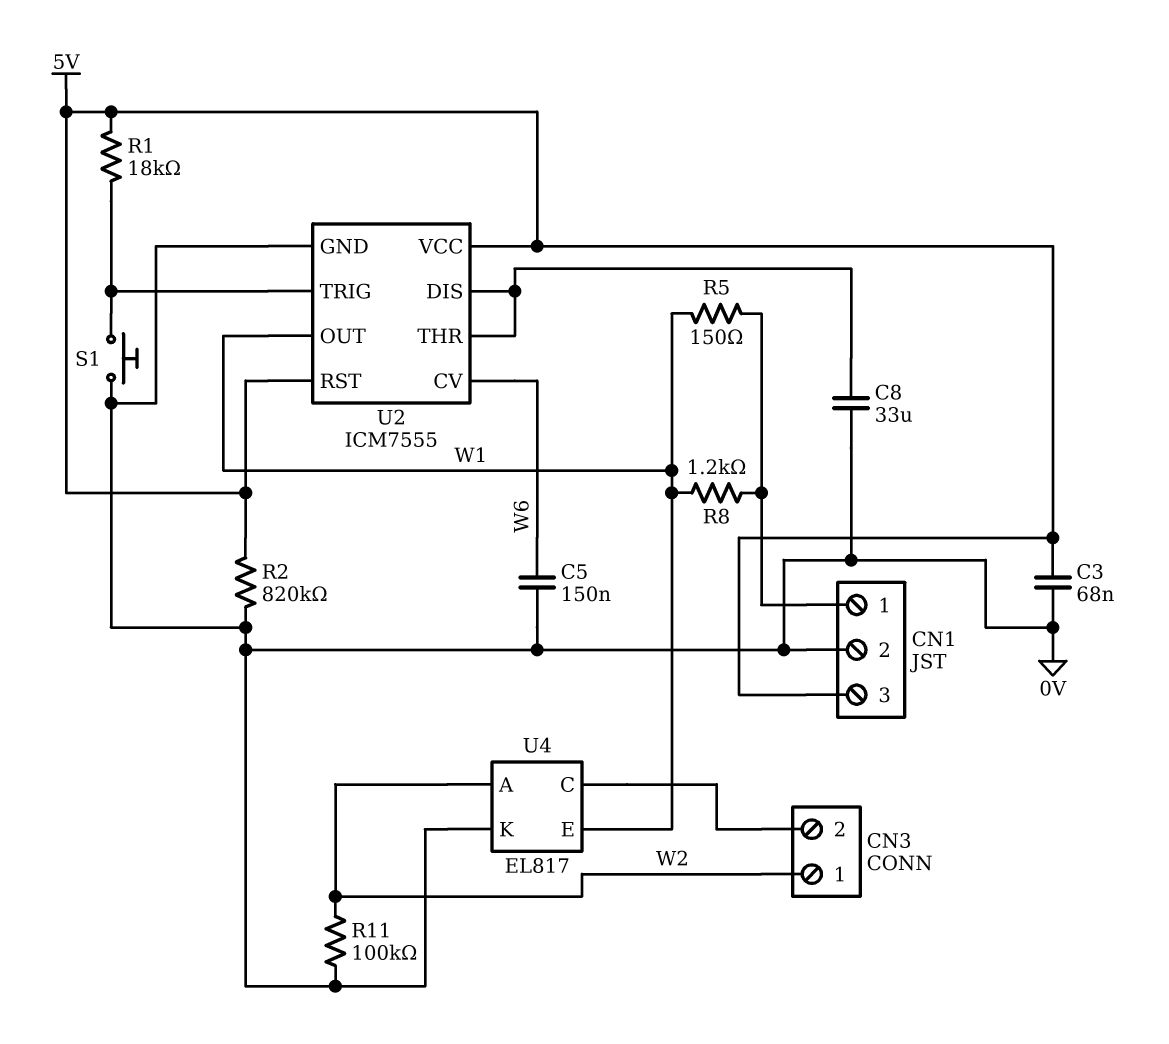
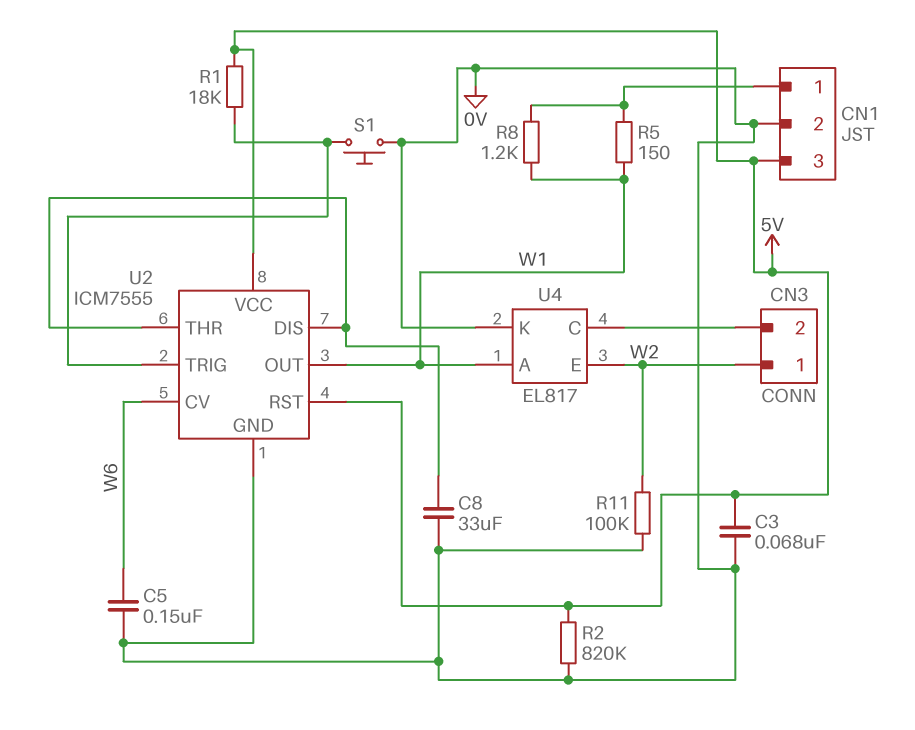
U4 pin A: W2 -> W1
U4 pin E: W1 -> W2

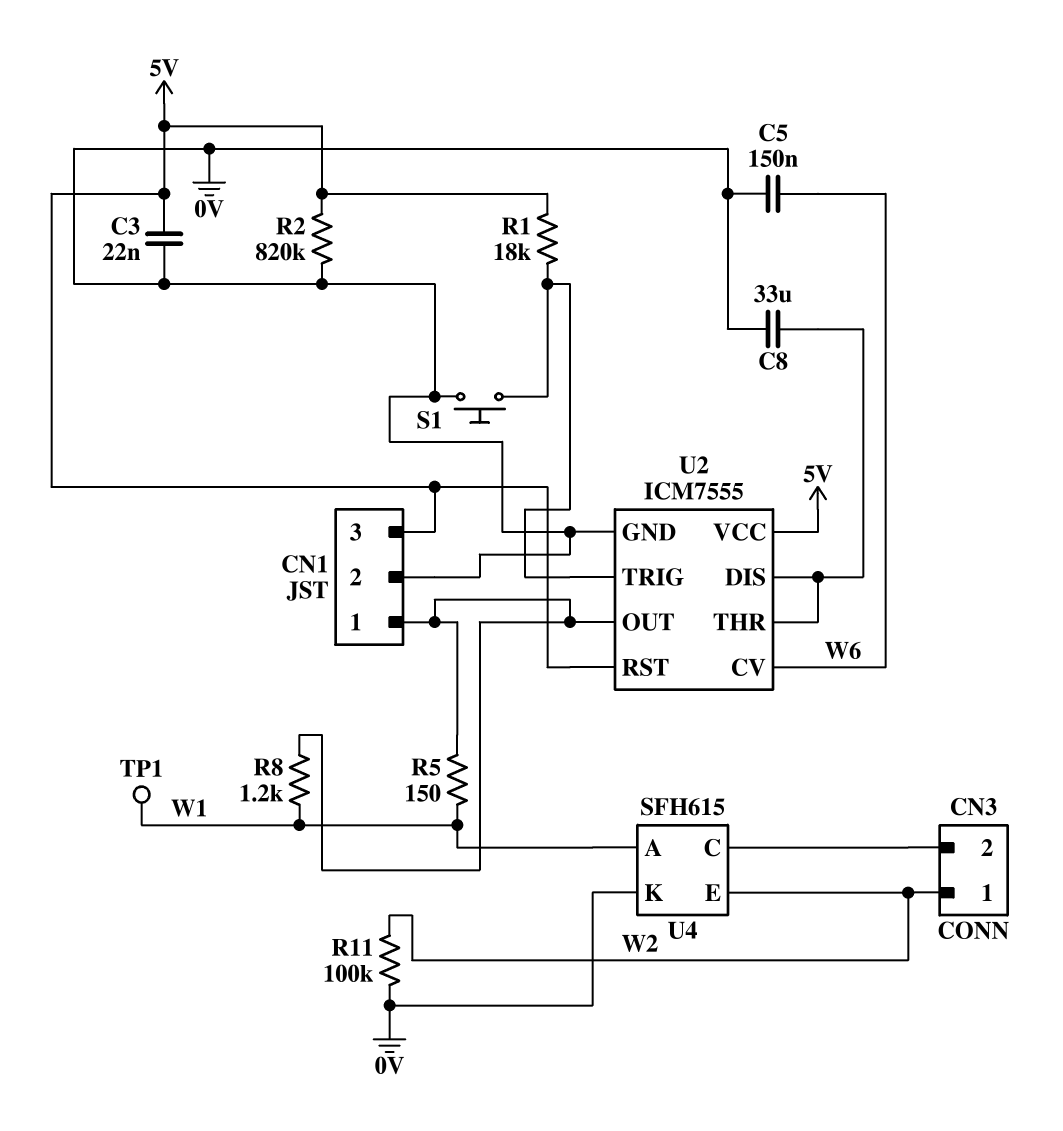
C3: 68nF (0V, 5V) -> 22nF (0V, 5V)
TP1: none -> test point (W1)
U2 pin OUT: W1 -> CN1/1
U4: EL817 -> SFH615

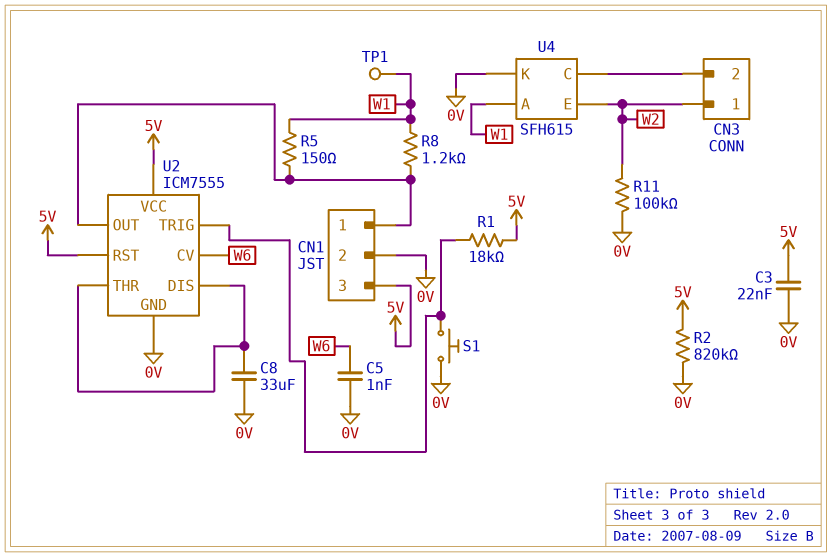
C5: 150nF (0V, W6) -> 1nF (0V, W6)

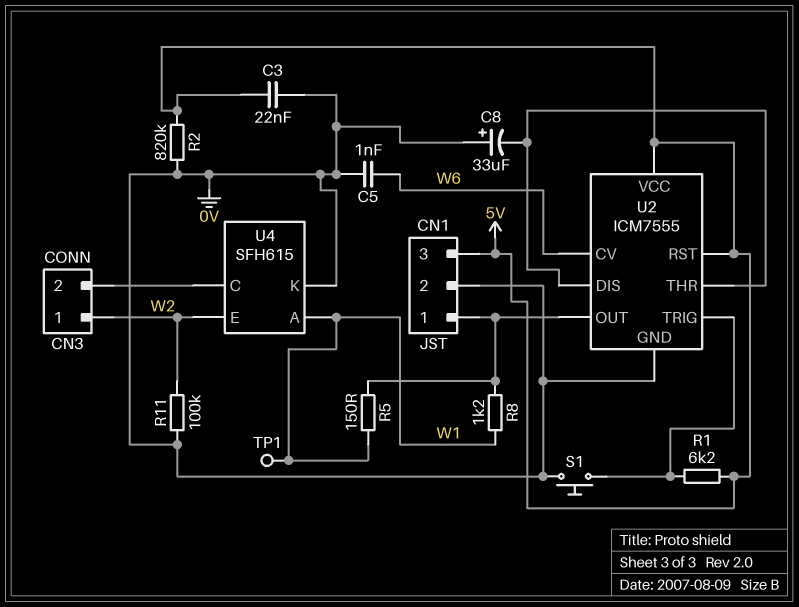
C8: 33uF (0V, U2/DIS) -> 33uF (plus 0V, minus U2/DIS)
R1: 18k (5V, U2/TRIG) -> 6.2k (5V, U2/TRIG)

